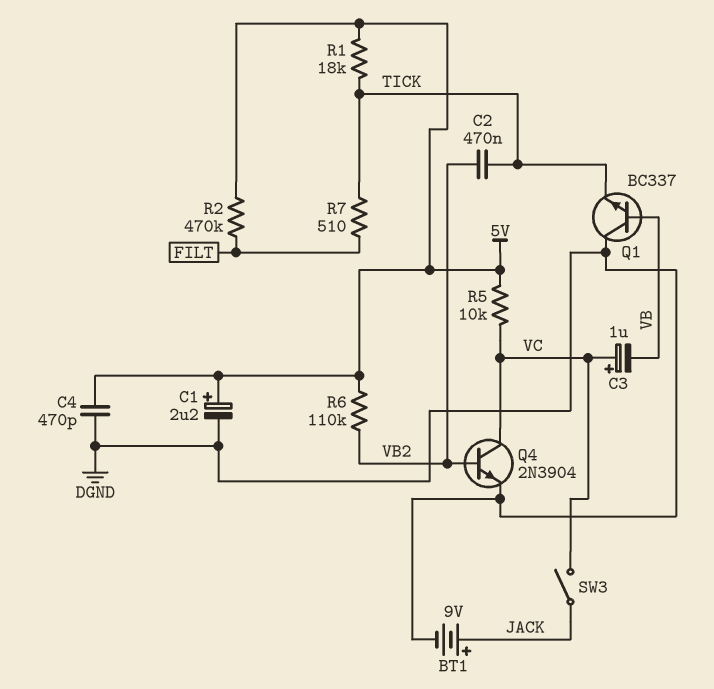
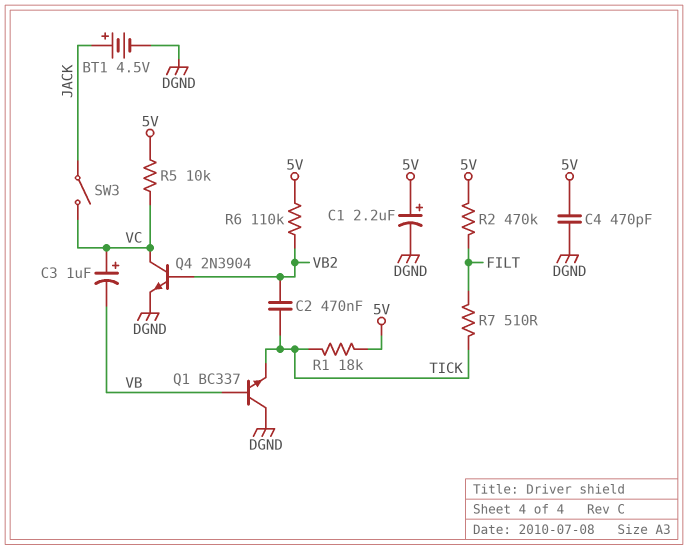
BT1: 9V (plus JACK, minus DGND) -> 4.5V (plus JACK, minus DGND)

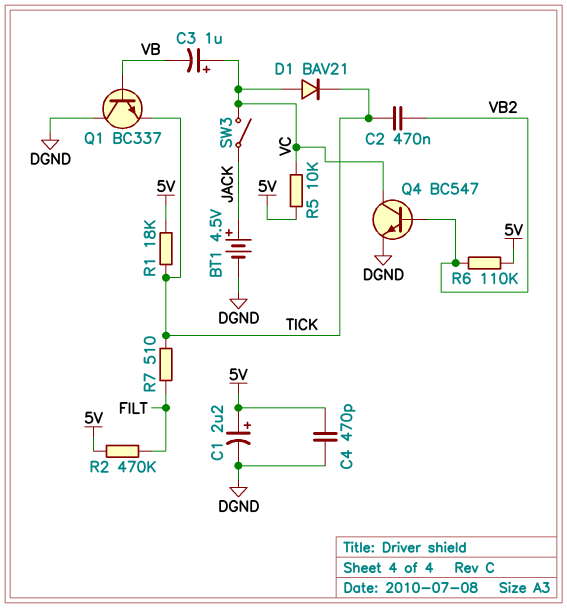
D1: none -> diode BAV21 (A VC, K TICK)
Q4: NPN 2N3904 (B VB2, C VC, E DGND) -> NPN BC547 (B VB2, C VC, E DGND)

